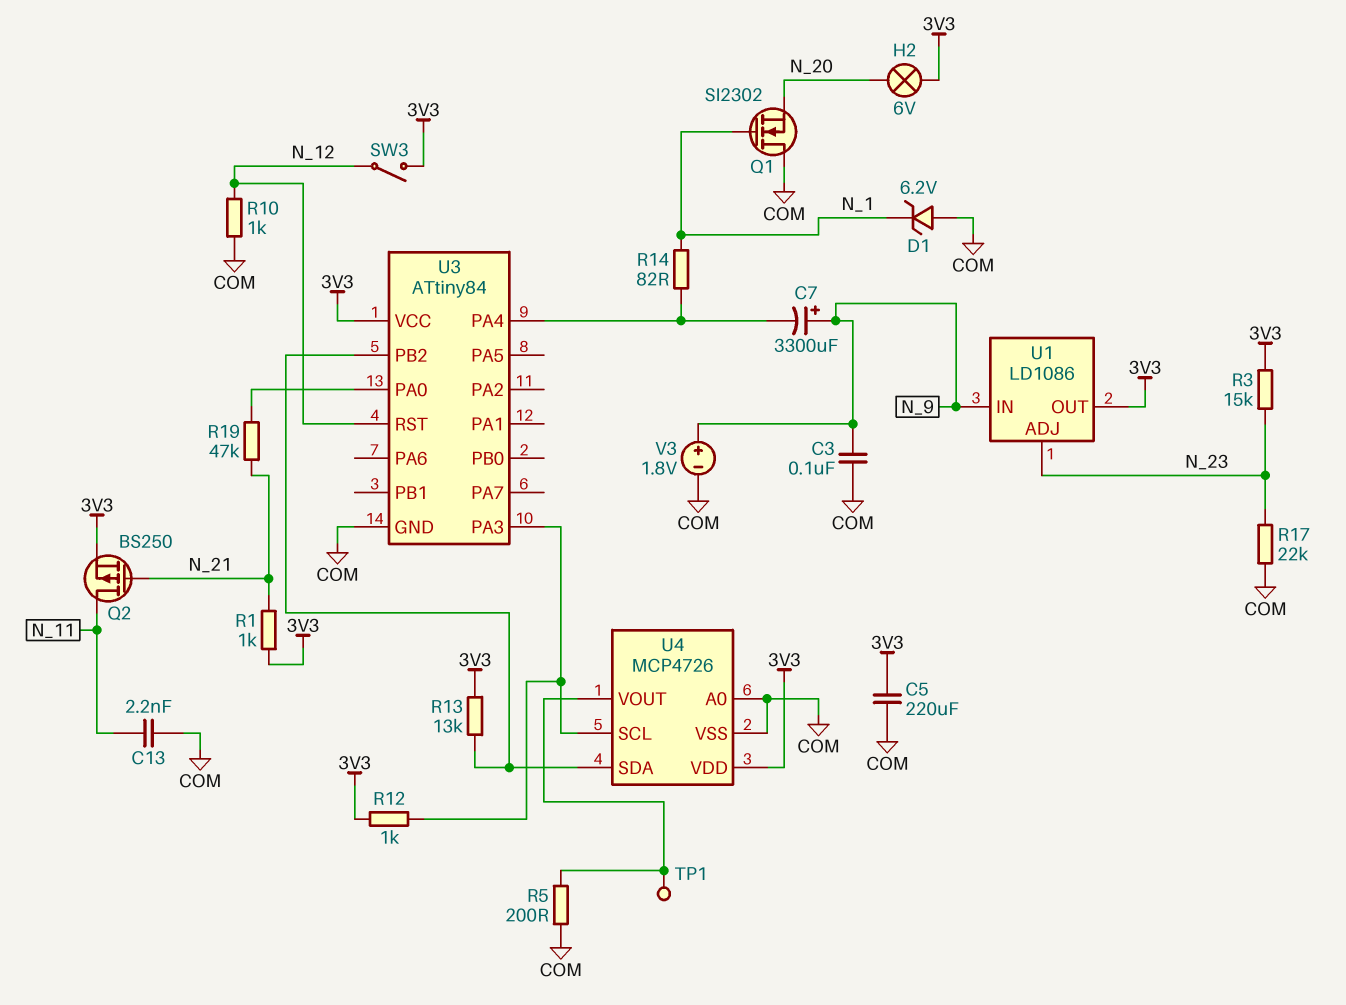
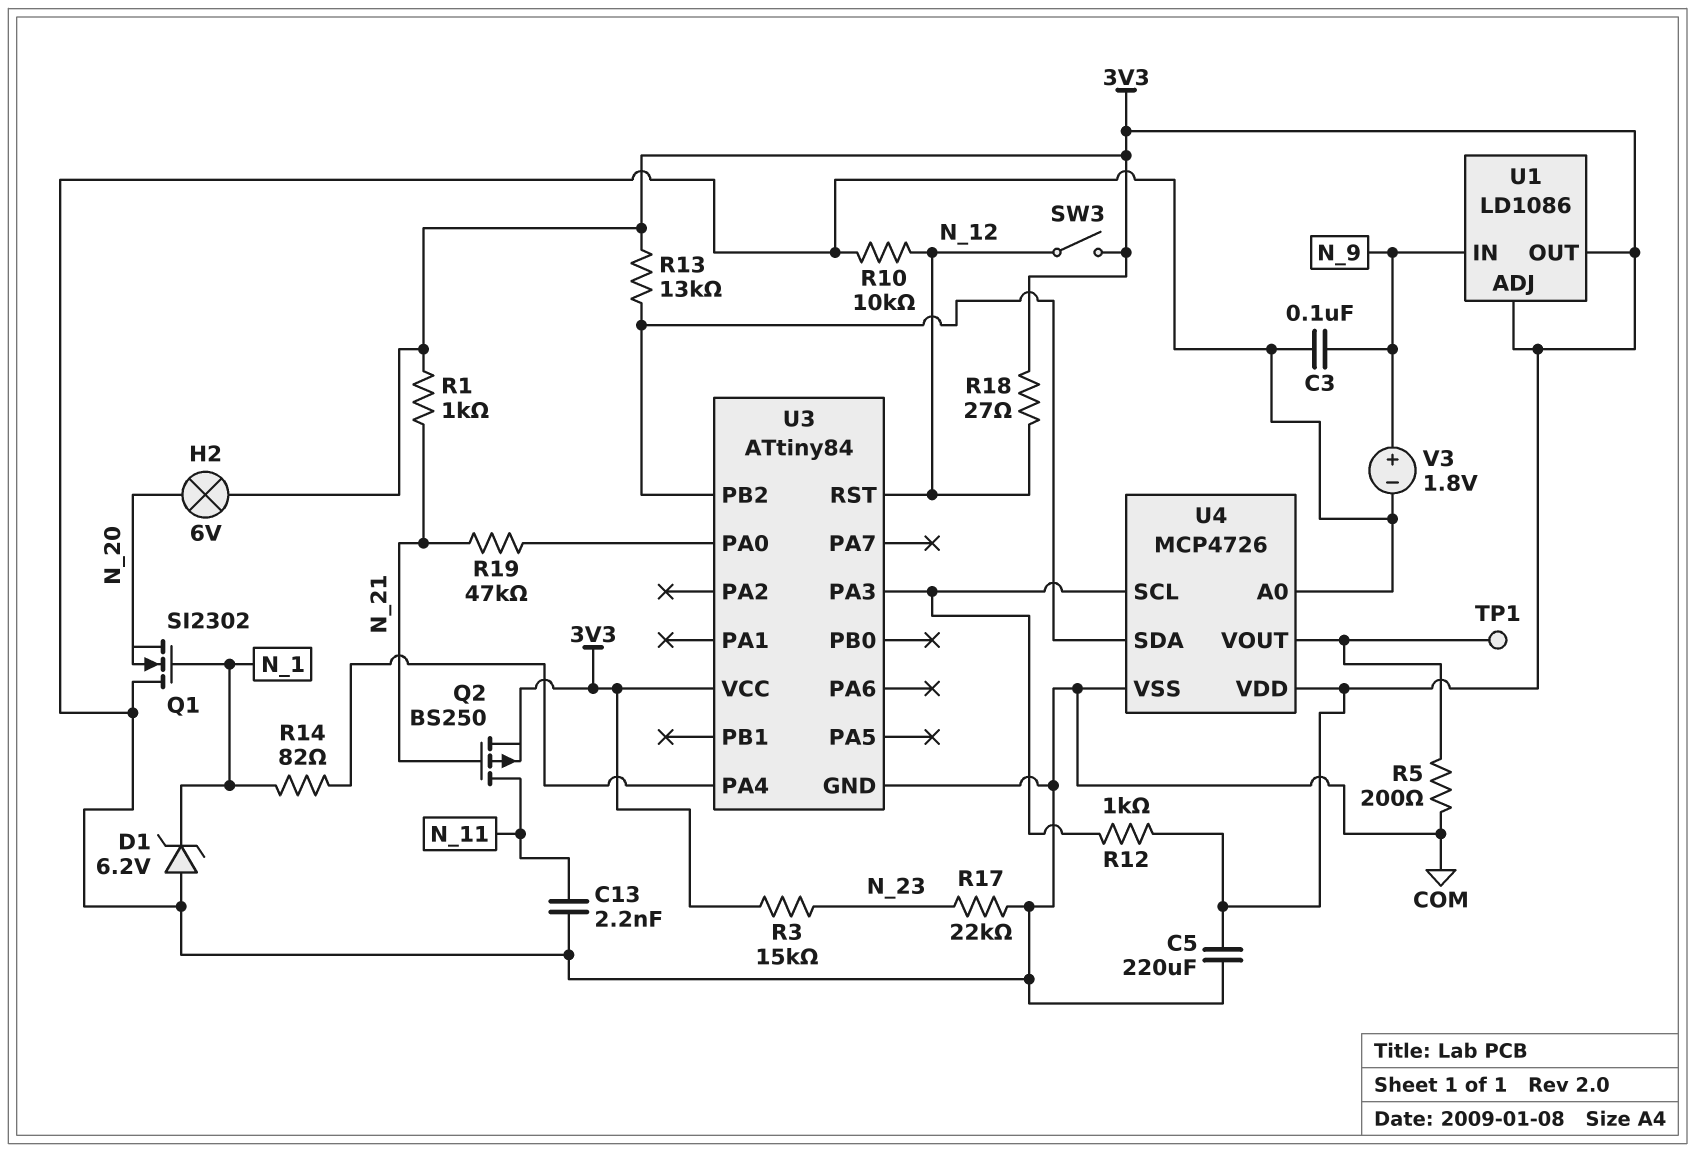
C7: 3300uF (plus N_9, minus U3/PA4) -> none
R10: 1k (COM, N_12) -> 10k (COM, N_12)
R18: none -> 27 (3V3, N_12)
U1 pin ADJ: N_23 -> 3V3

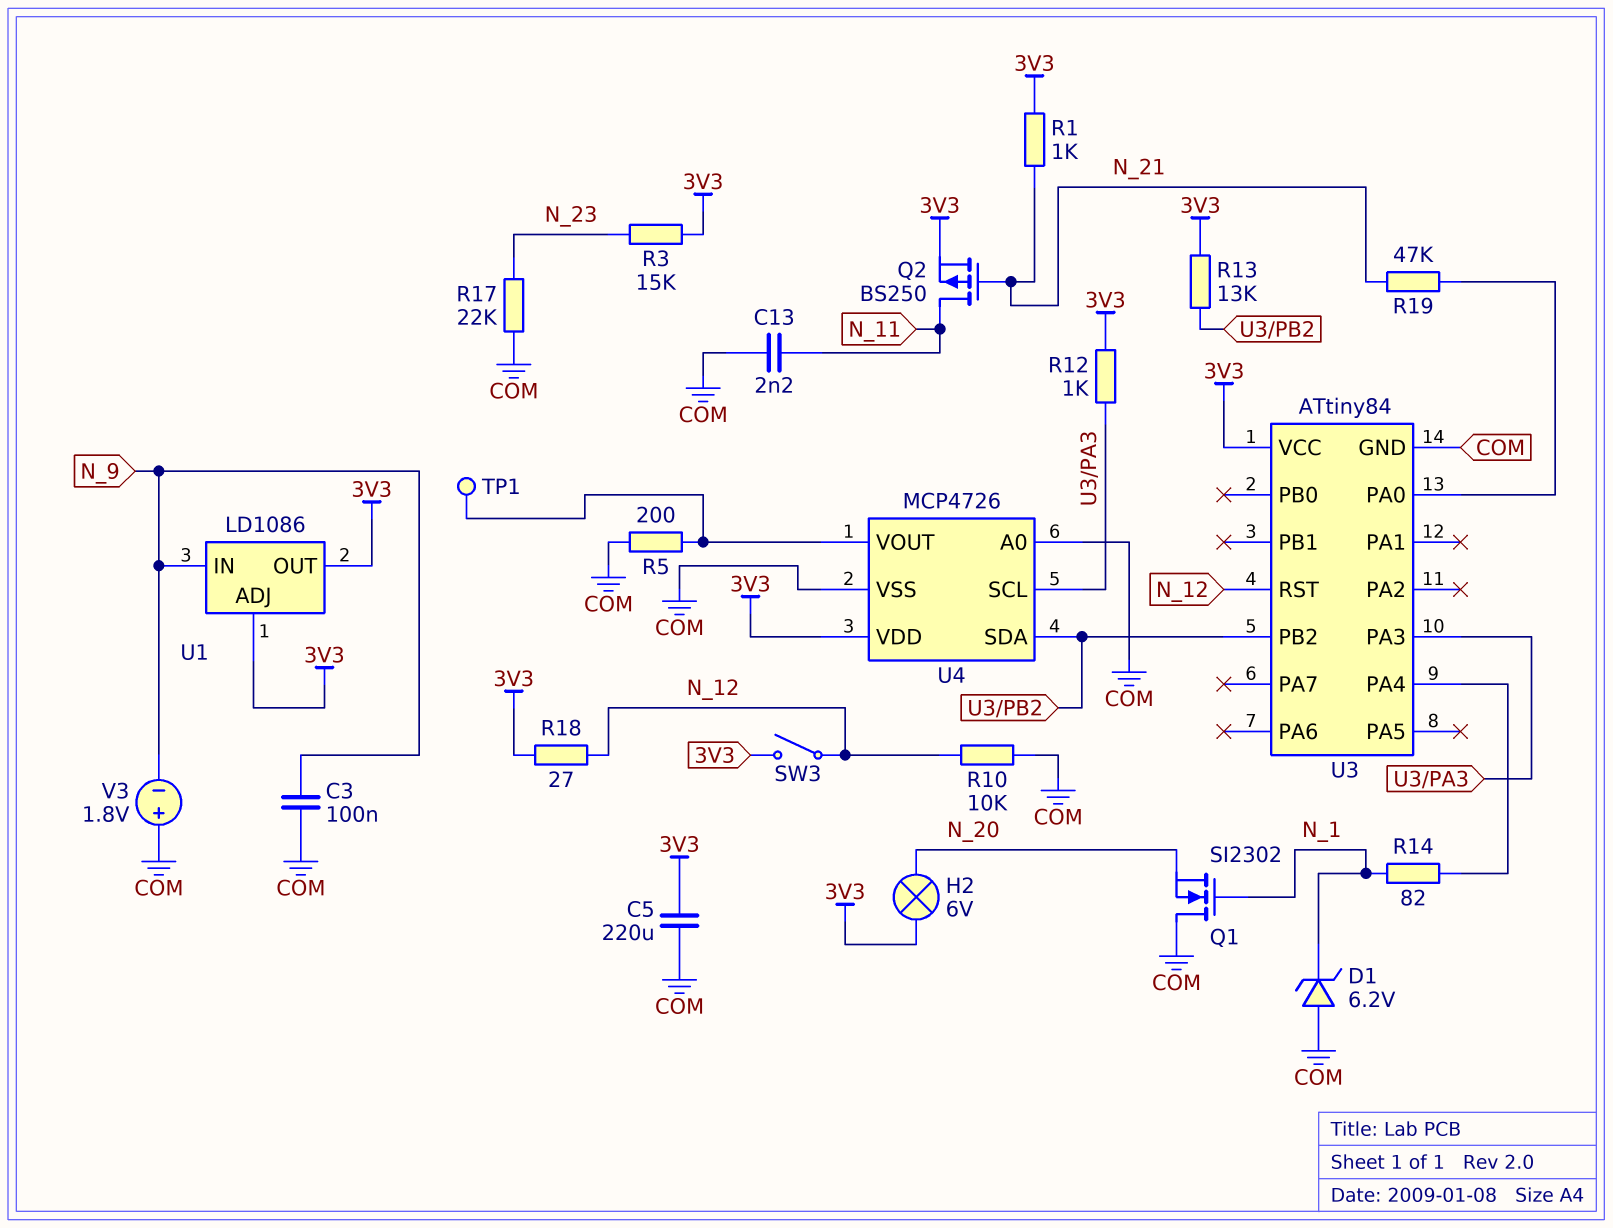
V3: 1.8V (plus N_9, minus COM) -> 1.8V (plus COM, minus N_9)

